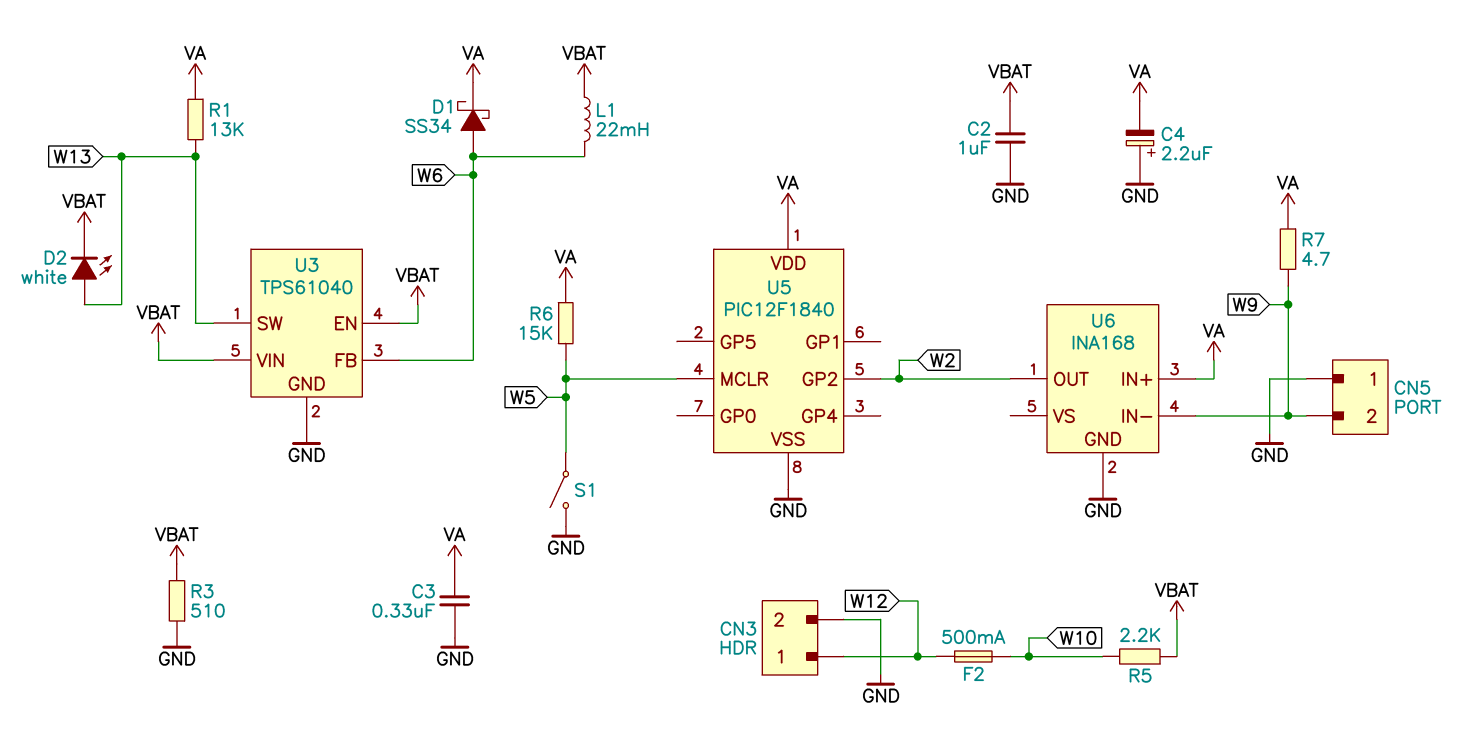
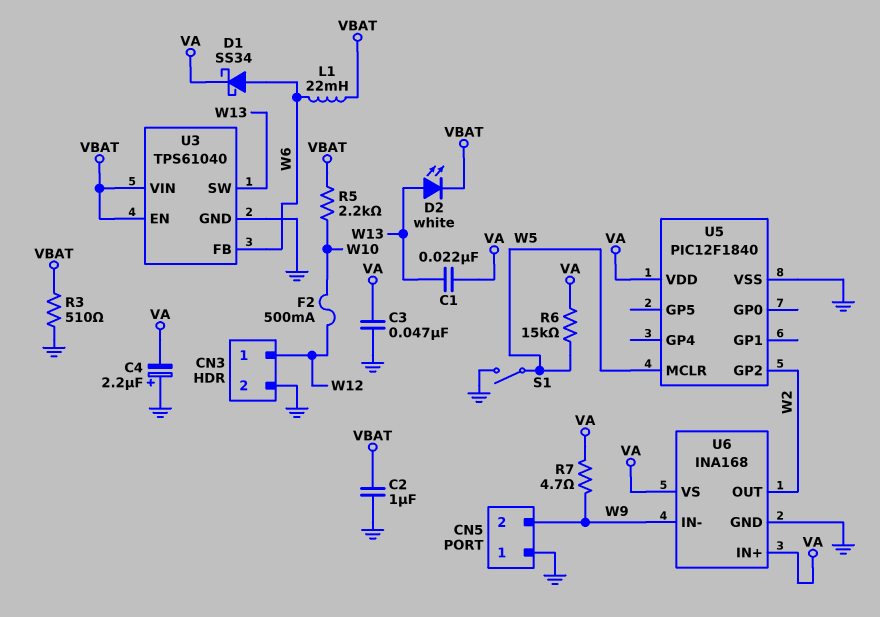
C1: none -> 22nF (VA, W13)
C3: 330nF (GND, VA) -> 47nF (GND, VA)
R1: 13k (VA, W13) -> none
U6 pin VS: none -> VA

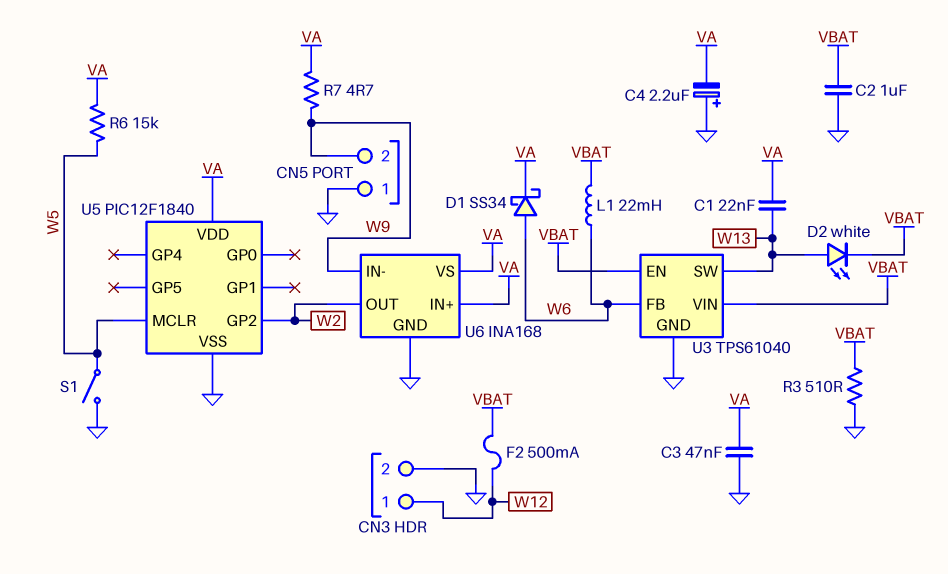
F2: 500mA (W10, W12) -> 500mA (VBAT, W12)
R5: 2.2k (VBAT, W10) -> none

